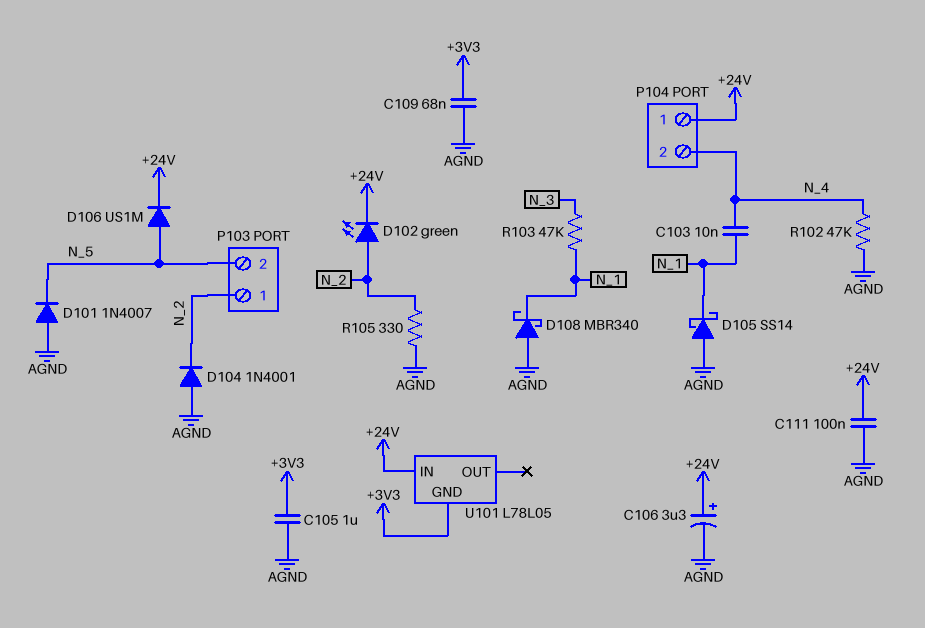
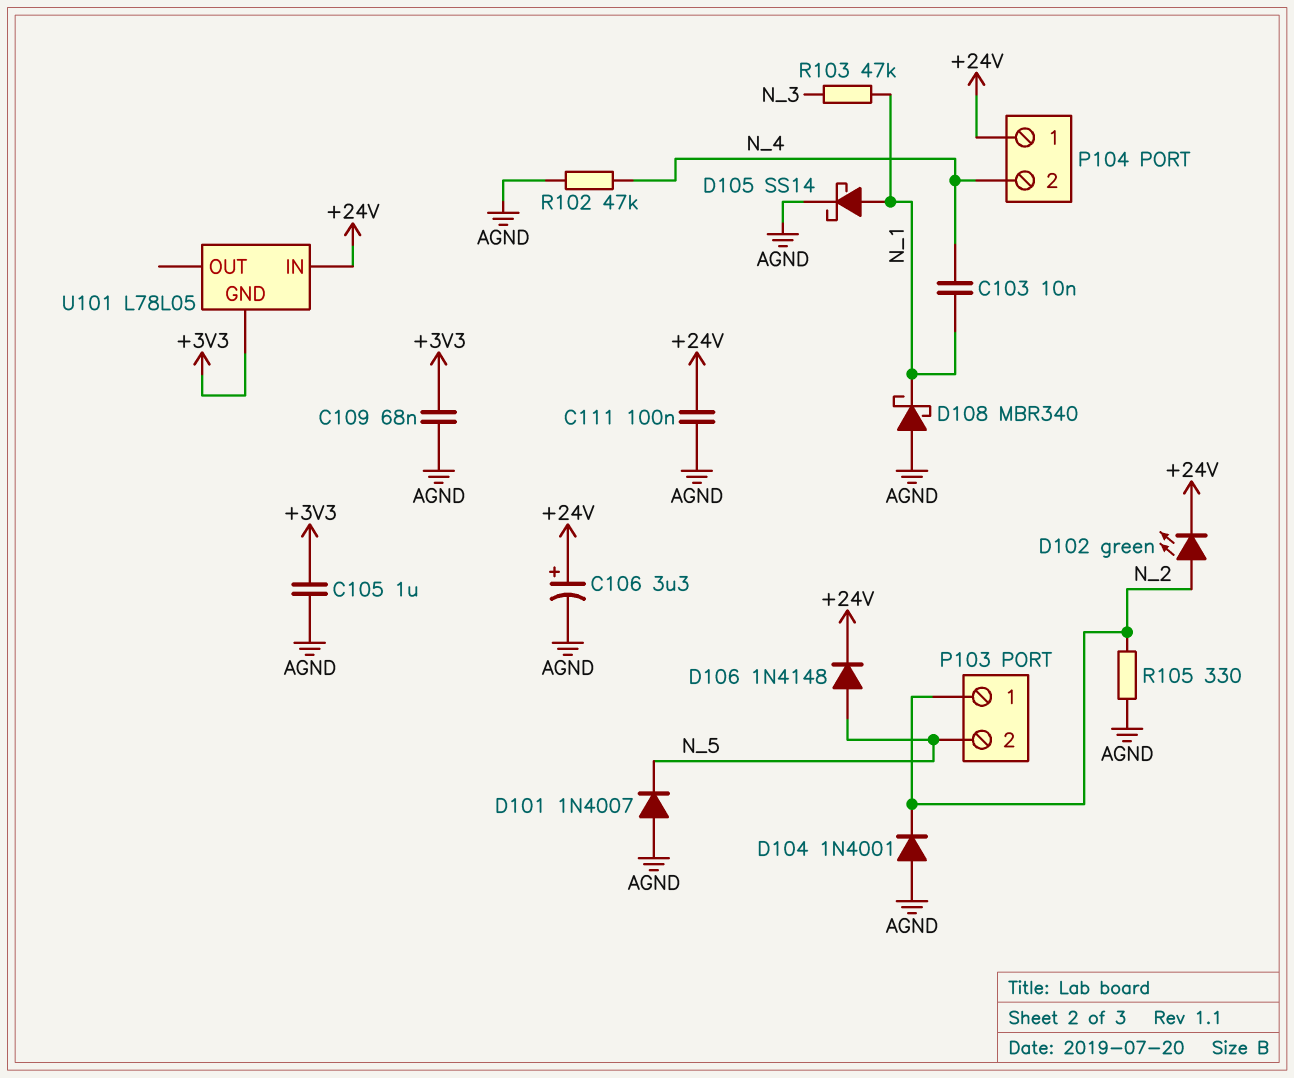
D105: schottky SS14 (A AGND, K N_1) -> schottky SS14 (A N_1, K AGND)
D106: diode US1M (A N_5, K +24V) -> diode 1N4148 (A N_5, K +24V)

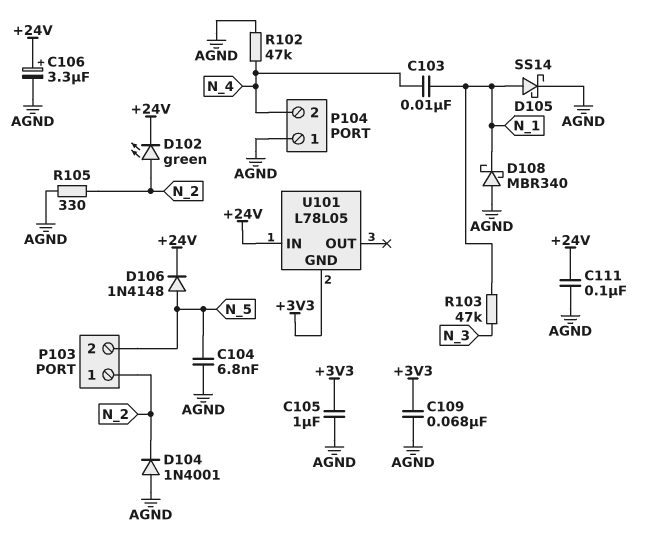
C104: none -> 6.8nF (AGND, N_5)
D101: diode 1N4007 (A AGND, K N_5) -> none
P104 pin 1: +24V -> AGND

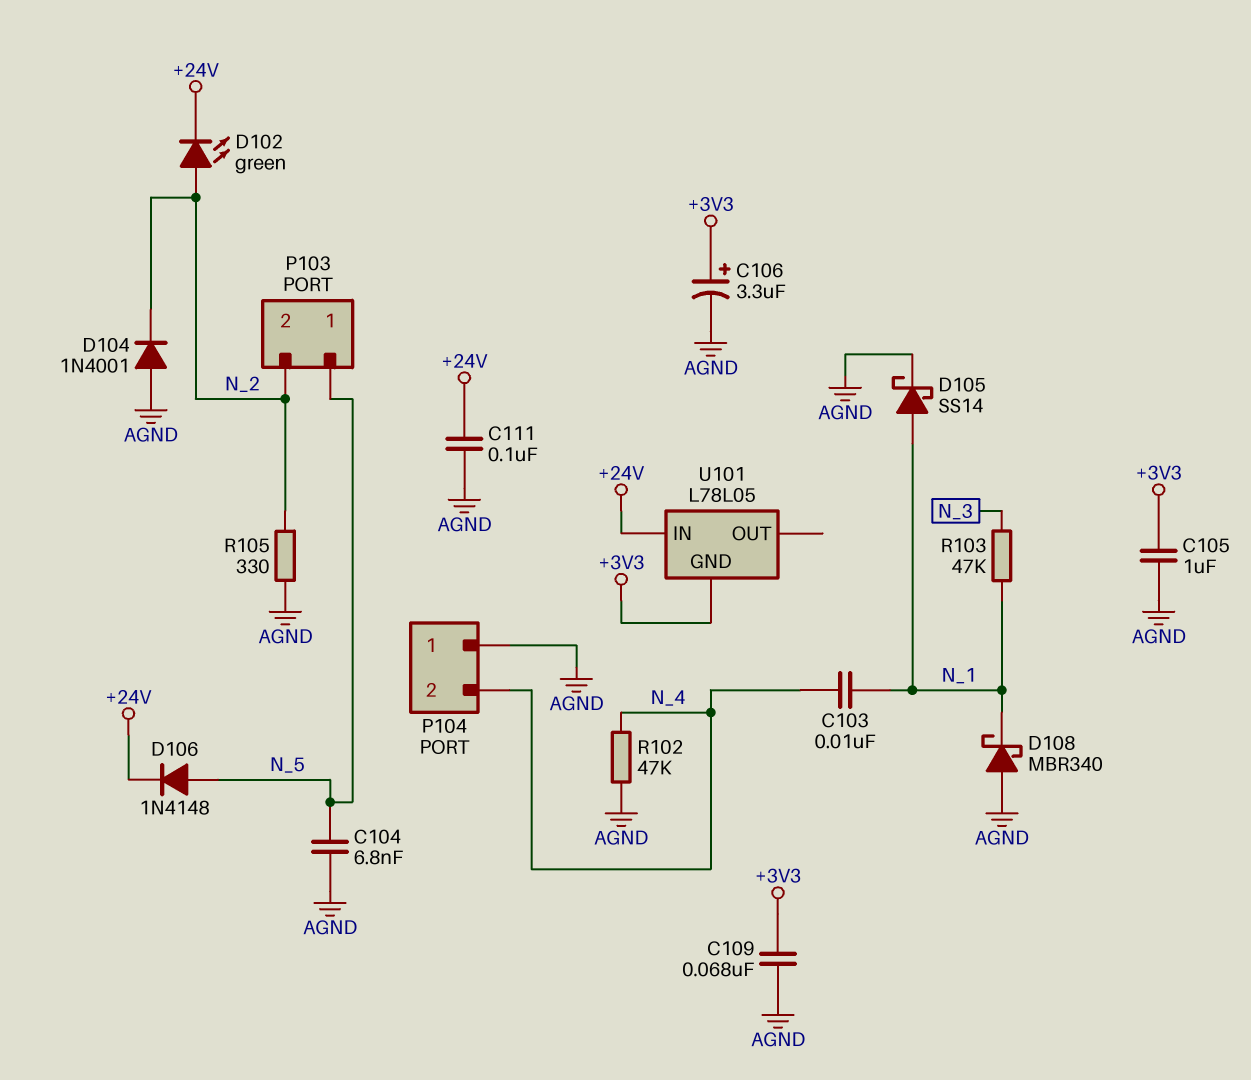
C106: 3.3uF (plus +24V, minus AGND) -> 3.3uF (plus +3V3, minus AGND)
P103 pin 1: N_2 -> N_5
P103 pin 2: N_5 -> N_2

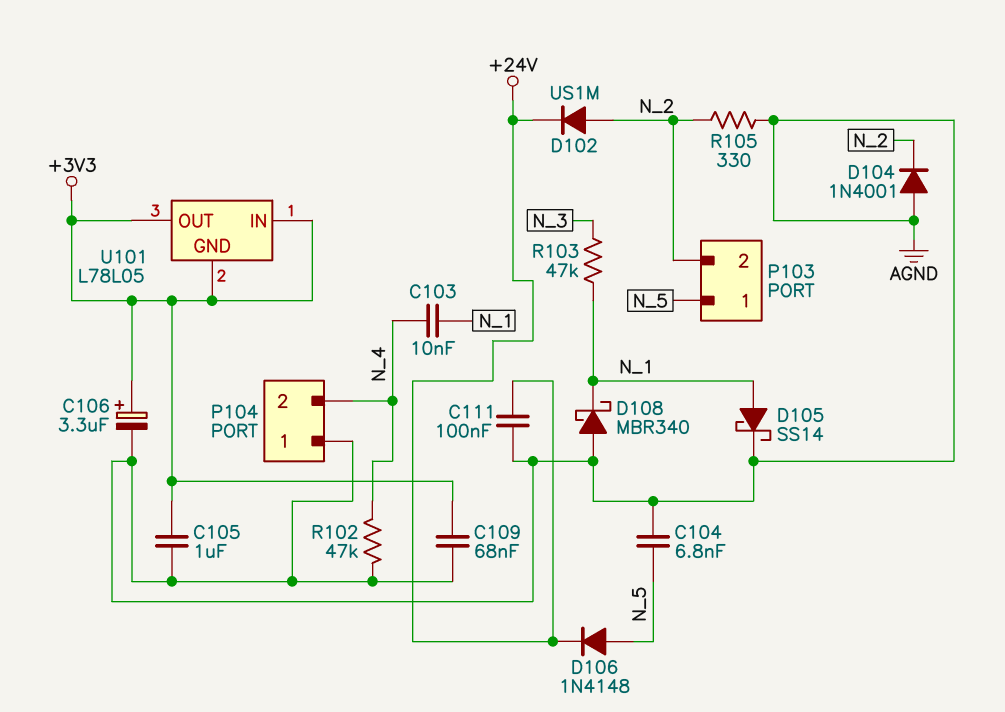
D102: LED green (A N_2, K +24V) -> diode US1M (A N_2, K +24V)
U101 pin IN: +24V -> +3V3
U101 pin OUT: none -> +3V3

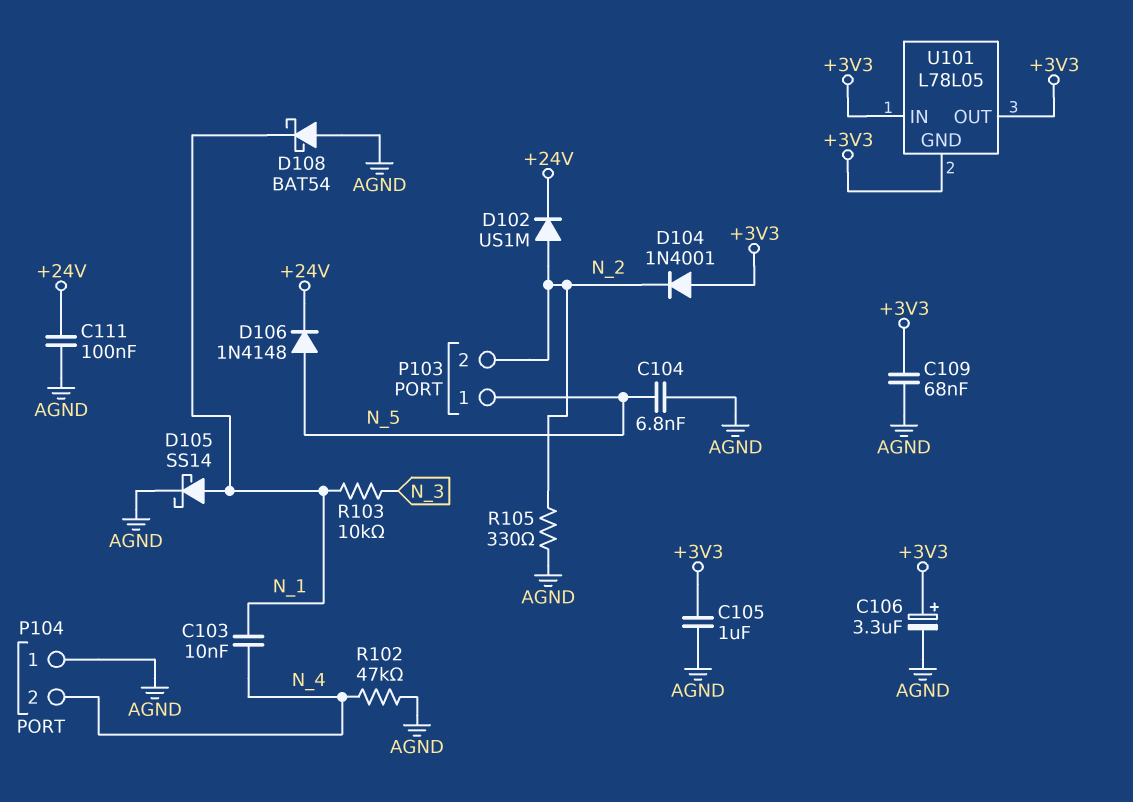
D104: diode 1N4001 (A AGND, K N_2) -> diode 1N4001 (A +3V3, K N_2)
D108: schottky MBR340 (A AGND, K N_1) -> schottky BAT54 (A AGND, K N_1)
R103: 47k (N_1, N_3) -> 10k (N_1, N_3)

